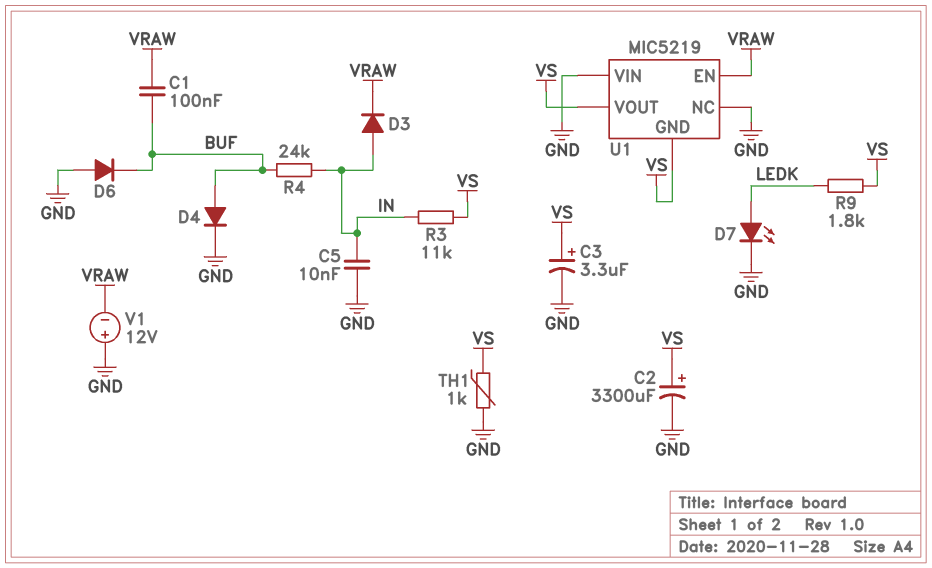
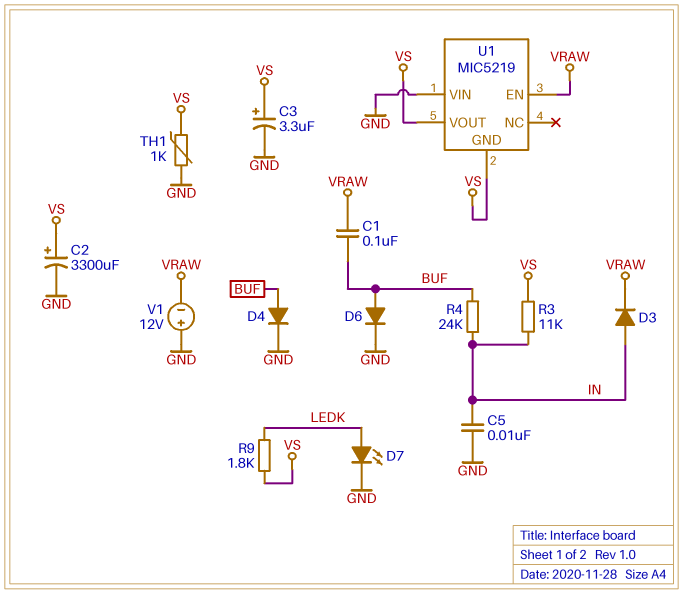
D6: diode (A GND, K BUF) -> diode (A BUF, K GND)
U1 pin NC: GND -> none

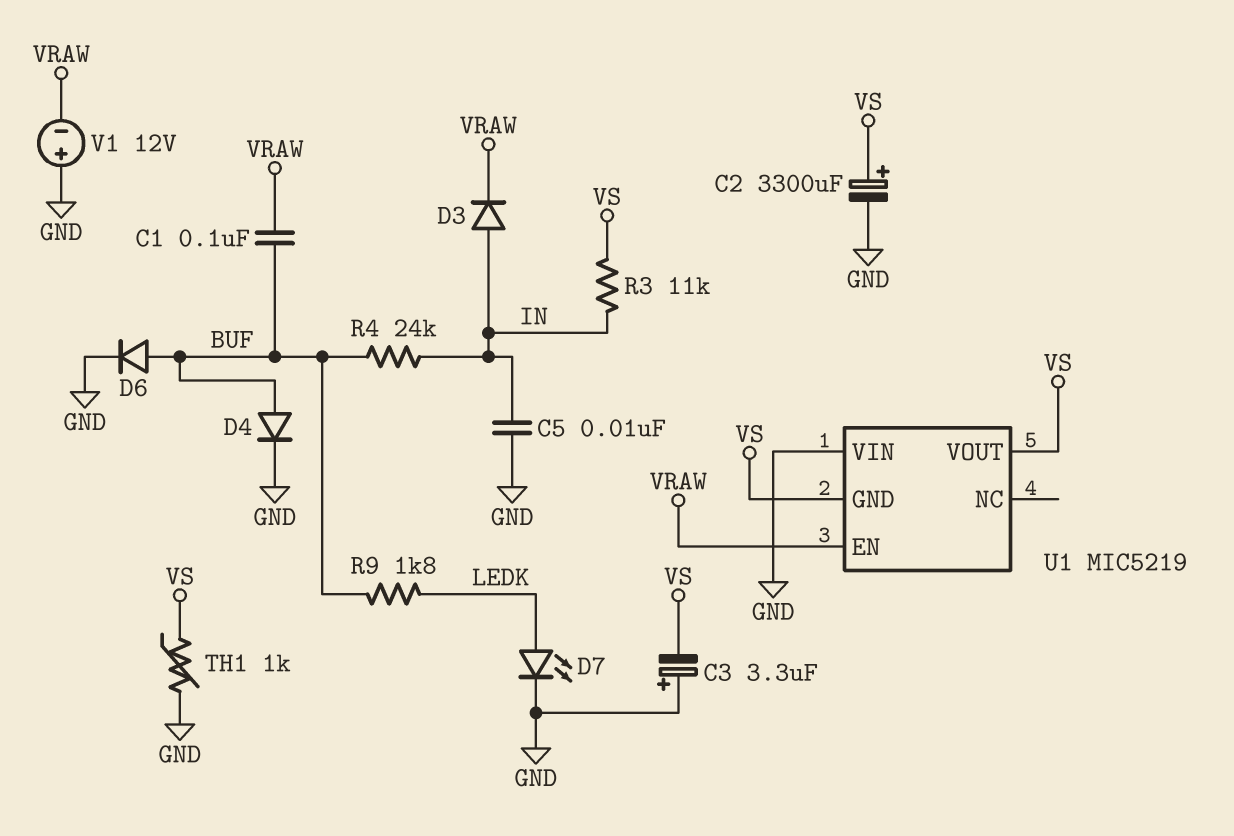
C3: 3.3uF (plus VS, minus GND) -> 3.3uF (plus GND, minus VS)
R9: 1.8k (LEDK, VS) -> 1.8k (BUF, LEDK)

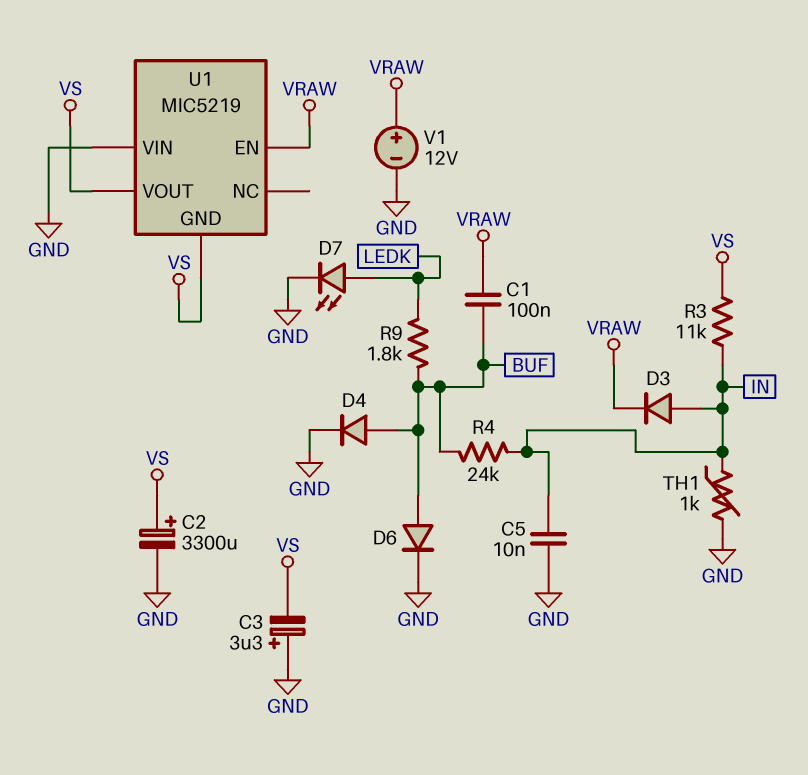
TH1: 1k (GND, VS) -> 1k (GND, IN)
V1: 12V (plus GND, minus VRAW) -> 12V (plus VRAW, minus GND)

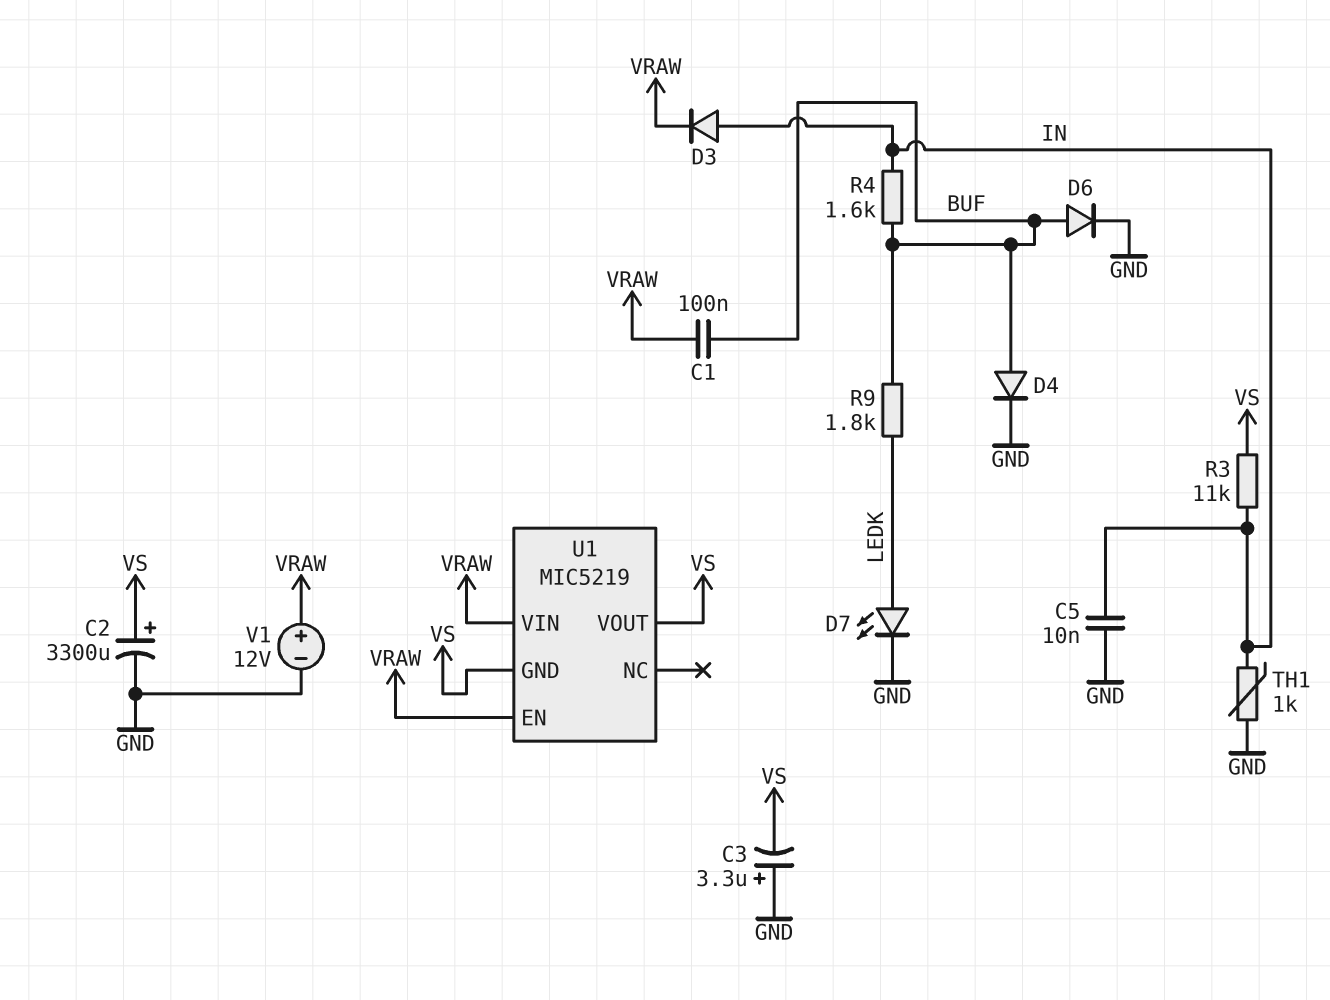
R4: 24k (BUF, IN) -> 1.6k (BUF, IN)
U1 pin VIN: GND -> VRAW

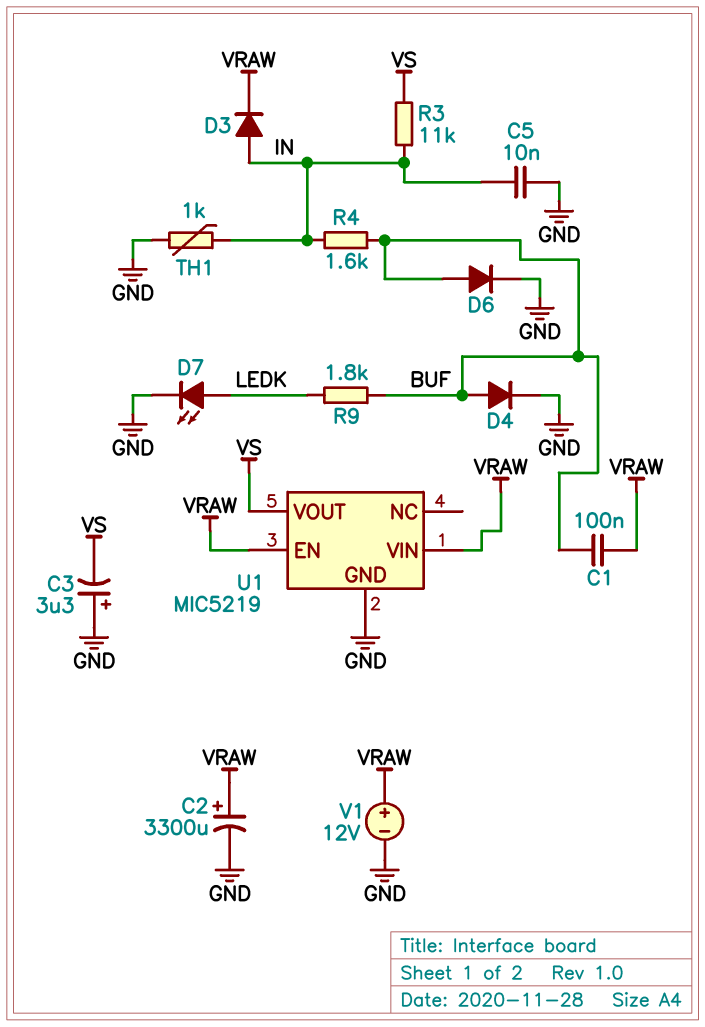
C2: 3300uF (plus VS, minus GND) -> 3300uF (plus VRAW, minus GND)
U1 pin GND: VS -> GND

